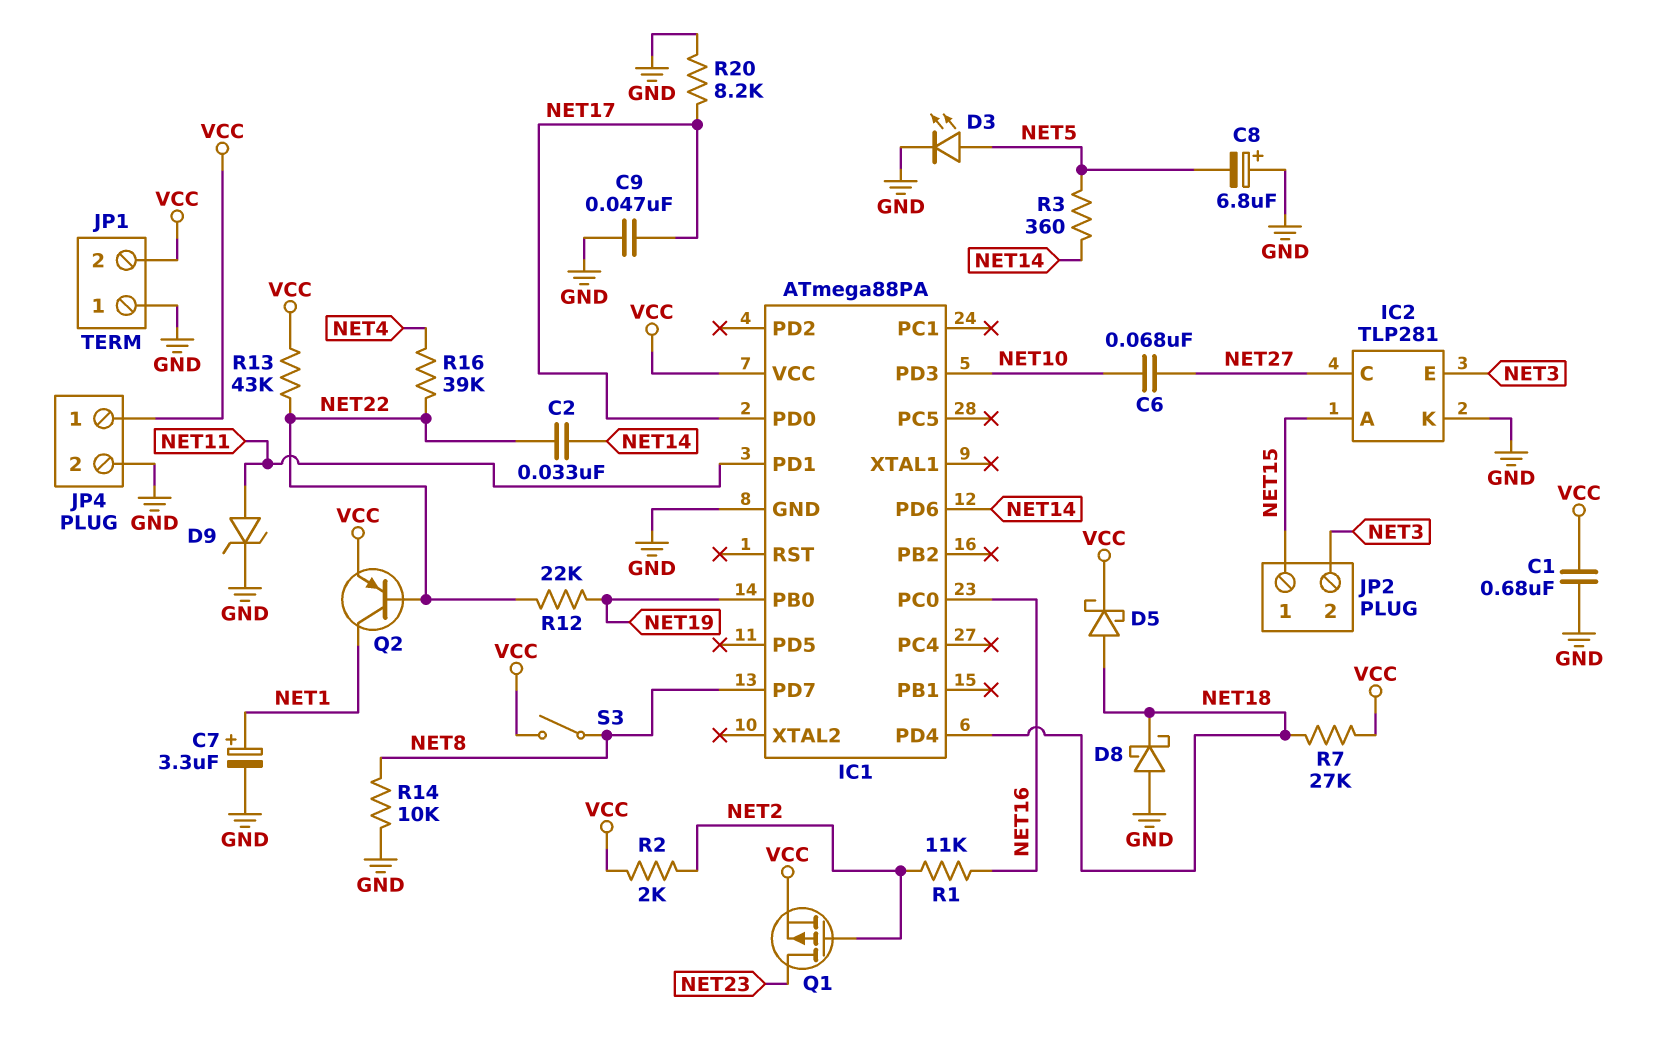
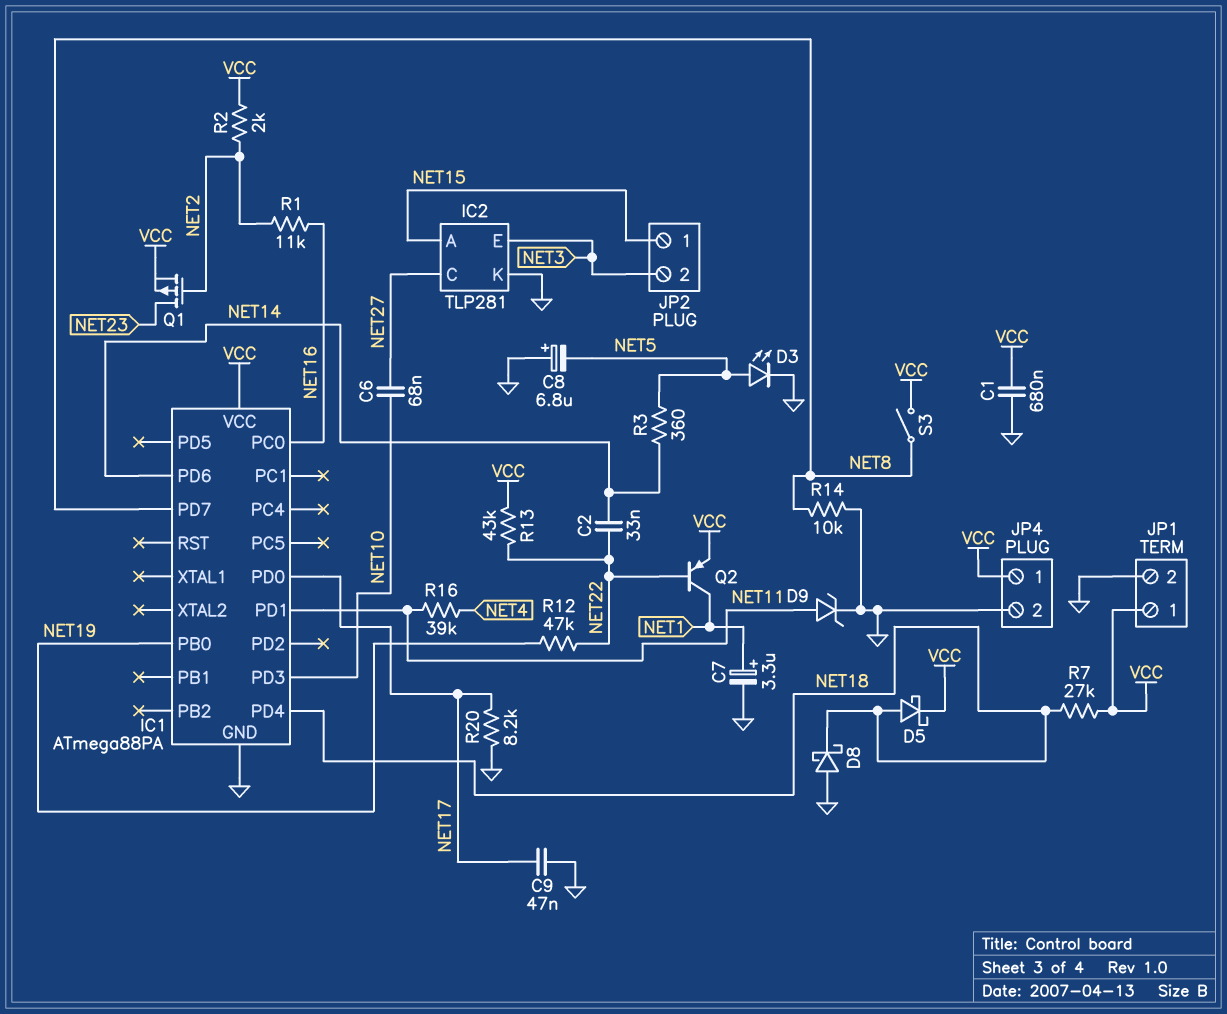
JP1 pin 1: GND -> VCC
JP1 pin 2: VCC -> GND
R12: 22k (NET19, NET22) -> 47k (NET19, NET22)
R16: 39k (NET4, NET22) -> 39k (NET4, NET11)

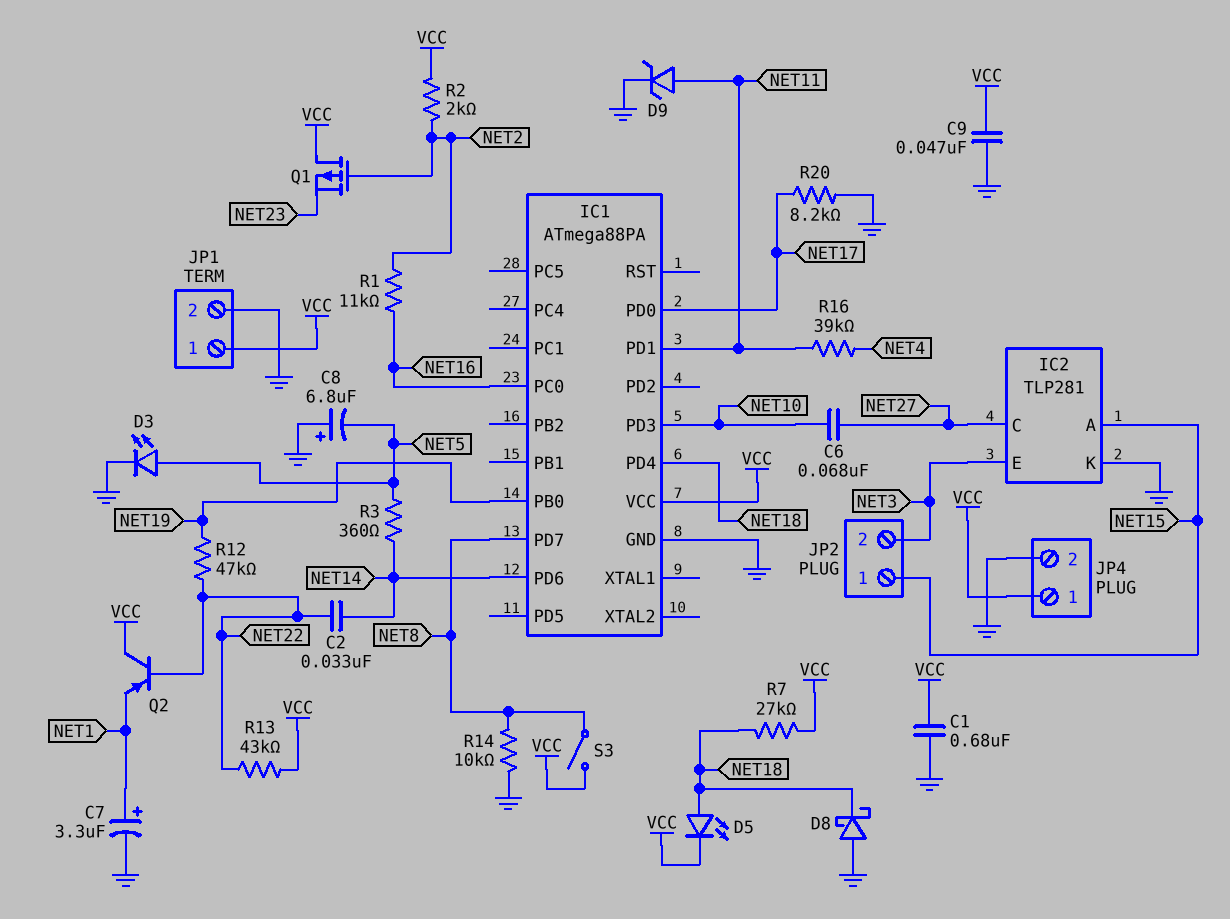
C9: 47nF (GND, NET17) -> 47nF (GND, VCC)
D5: schottky (A NET18, K VCC) -> LED (A NET18, K VCC)
Q1: PMOS (G NET2, D NET23, S VCC) -> PMOS (G NET2, D VCC, S NET23)
Q2: PNP (B NET22, C NET1, E VCC) -> PNP (B NET22, C VCC, E NET1)

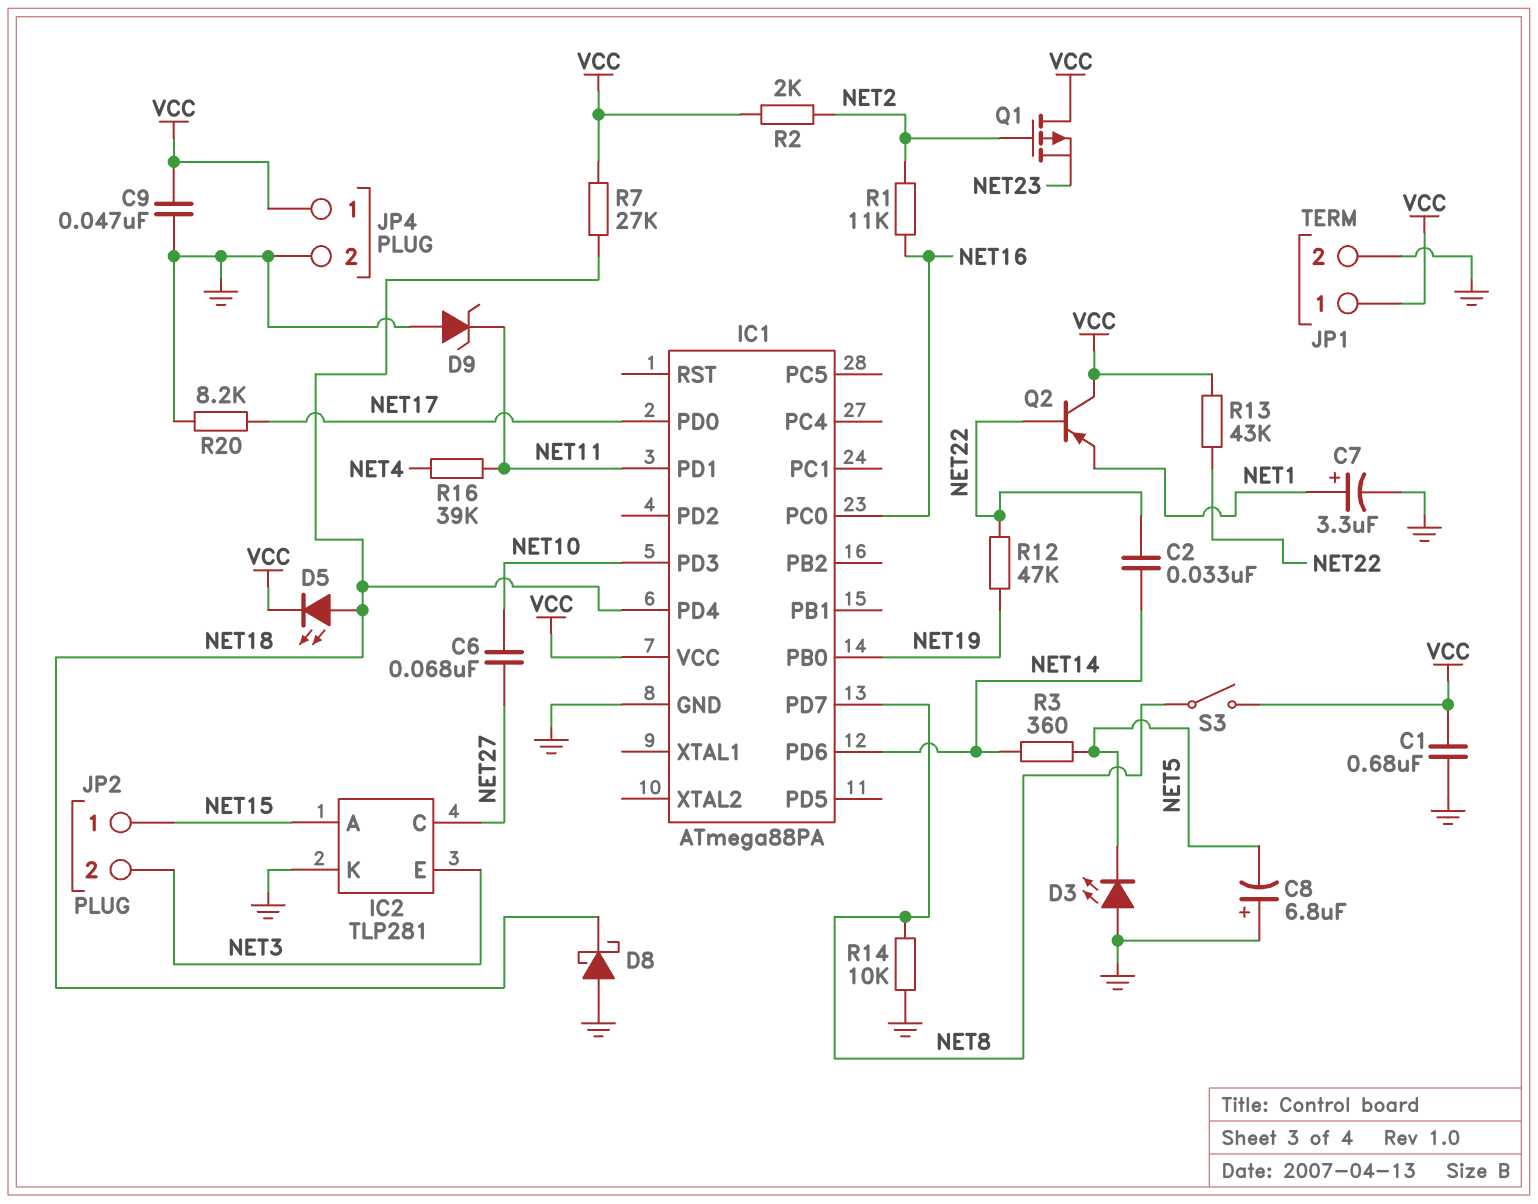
D3: LED (A NET5, K GND) -> LED (A GND, K NET5)
D9: zener (A NET11, K GND) -> zener (A GND, K NET11)

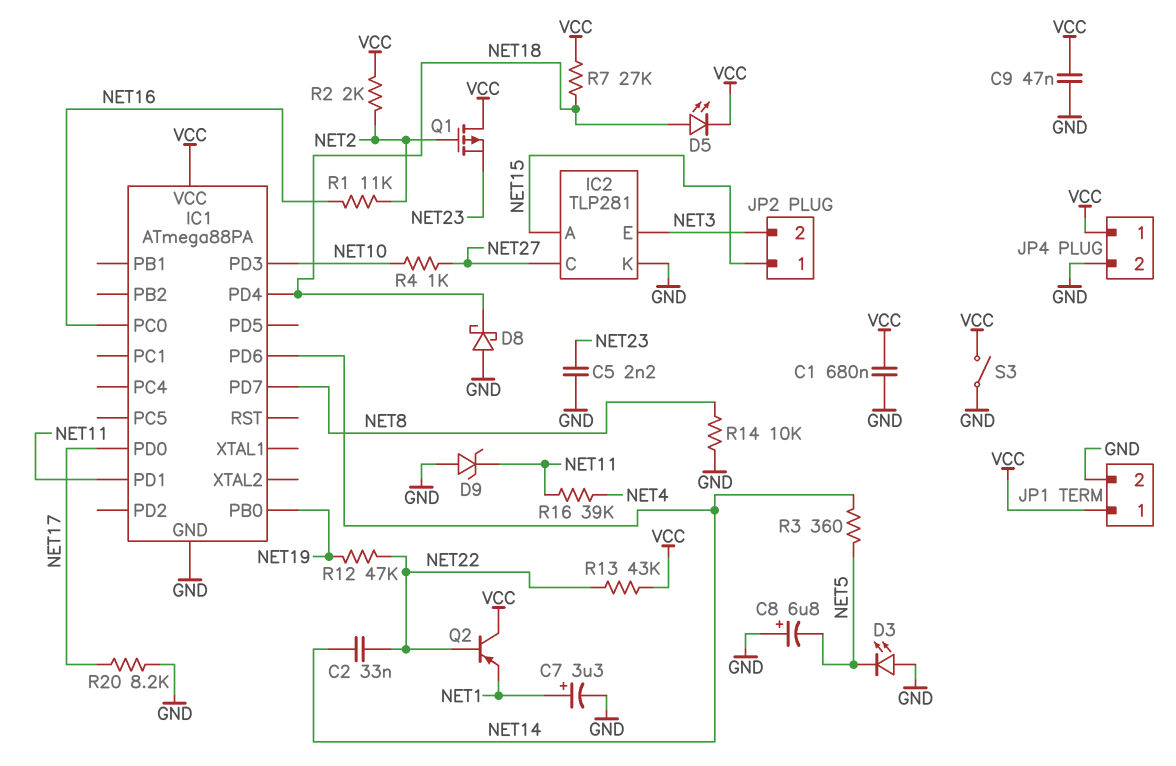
C5: none -> 2.2nF (GND, NET23)
C6: 68nF (NET10, NET27) -> none
R4: none -> 1k (NET10, NET27)
S3: switch (NET8, VCC) -> switch (GND, VCC)

